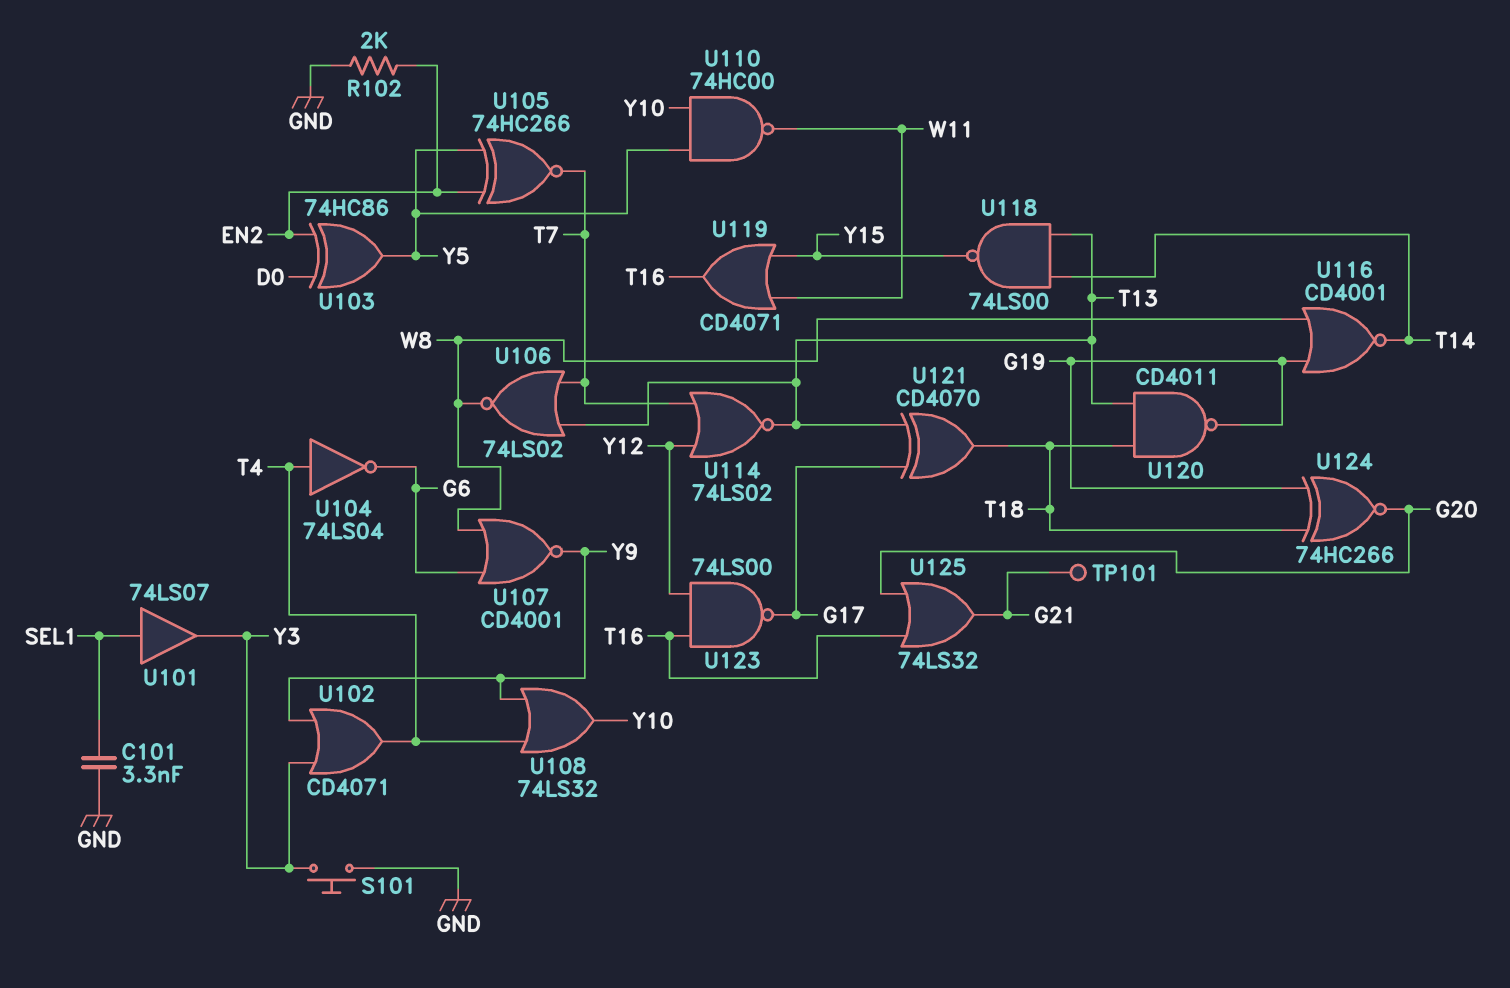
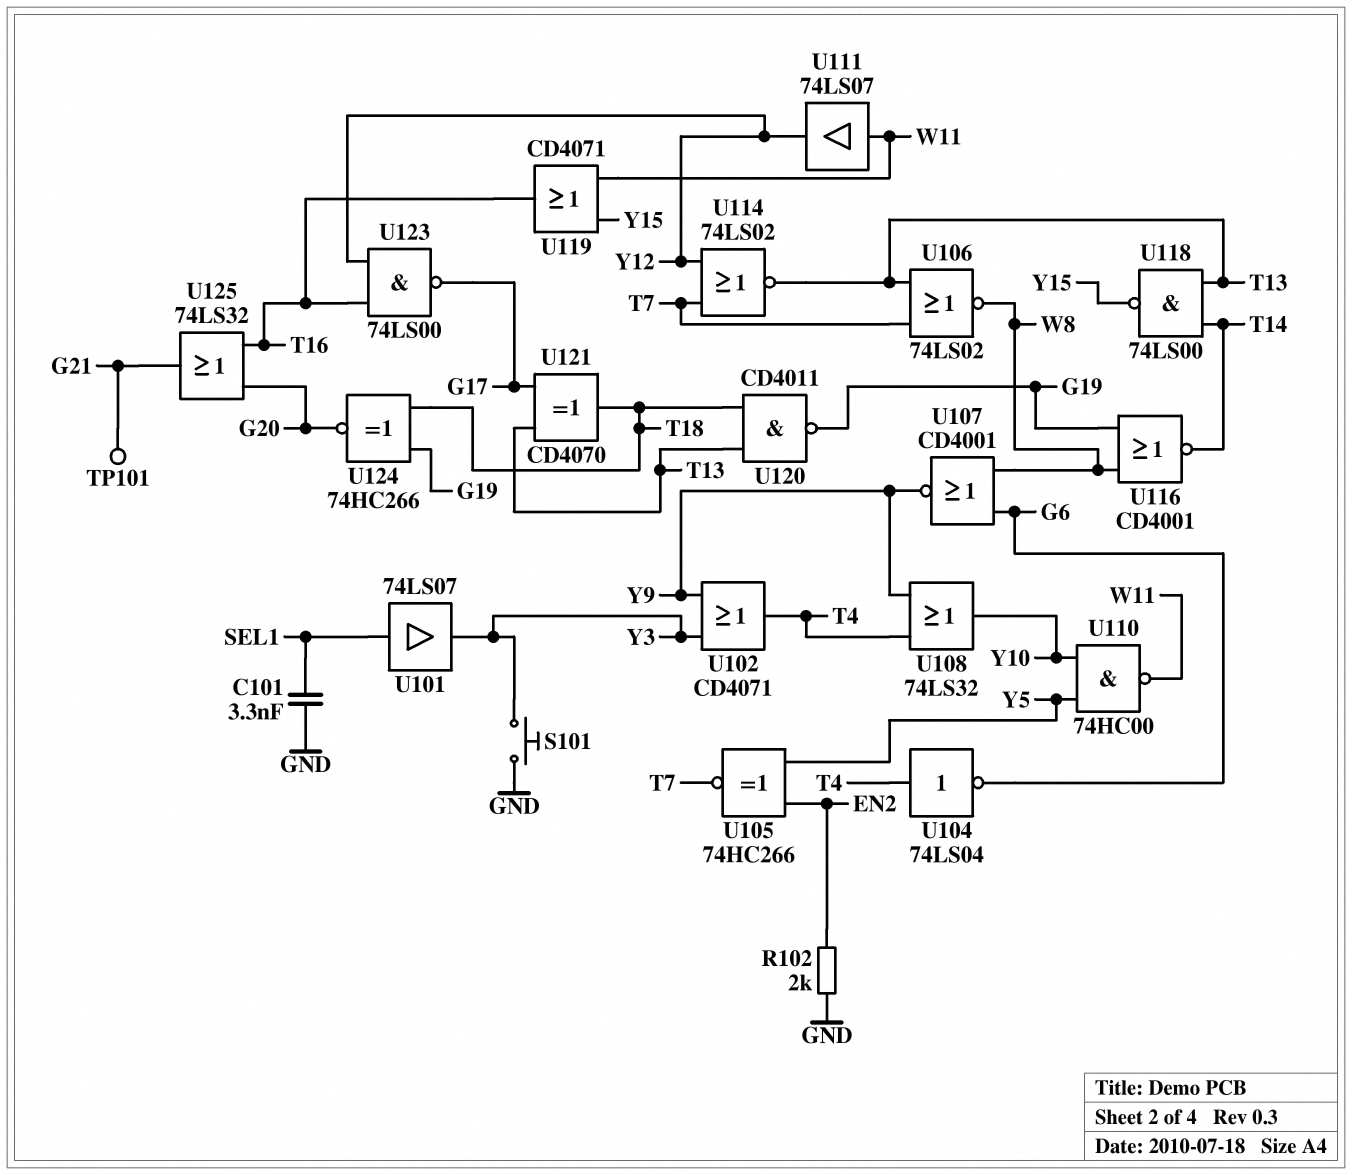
U103: XOR 74HC86 (in D0, in EN2, out Y5) -> none
U111: none -> buffer 74LS07 (in W11, out Y12)

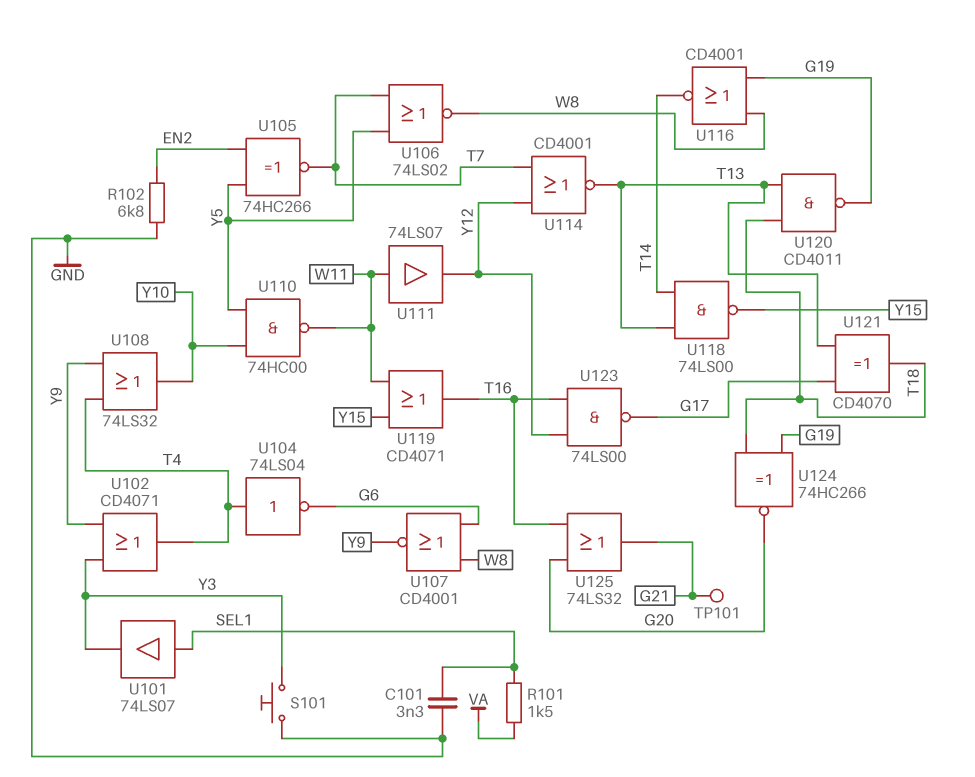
R101: none -> 1.5k (SEL1, VA)
R102: 2k (EN2, GND) -> 6.8k (EN2, GND)
U106: NOR 74LS02 (in T7, in T13, out W8) -> NOR 74LS02 (in T7, in Y5, out W8)
U114: NOR 74LS02 (in T7, in Y12, out T13) -> NOR CD4001 (in T7, in Y12, out T13)

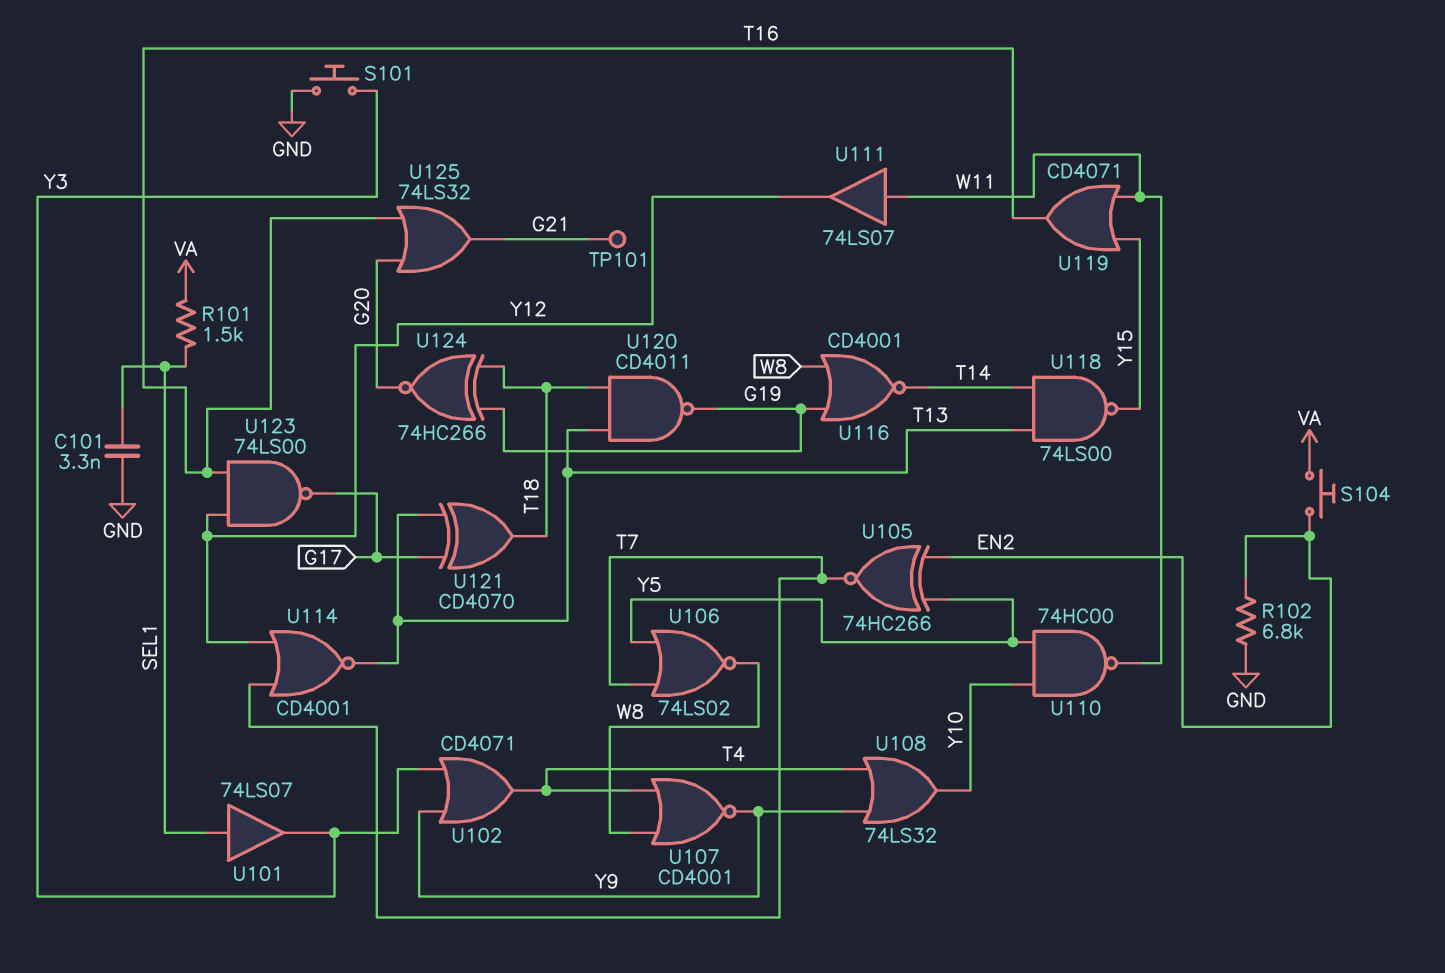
S104: none -> button (EN2, VA)
U104: NOT 74LS04 (in T4, out G6) -> none
U107: NOR CD4001 (in G6, in W8, out Y9) -> NOR CD4001 (in T4, in W8, out Y9)

